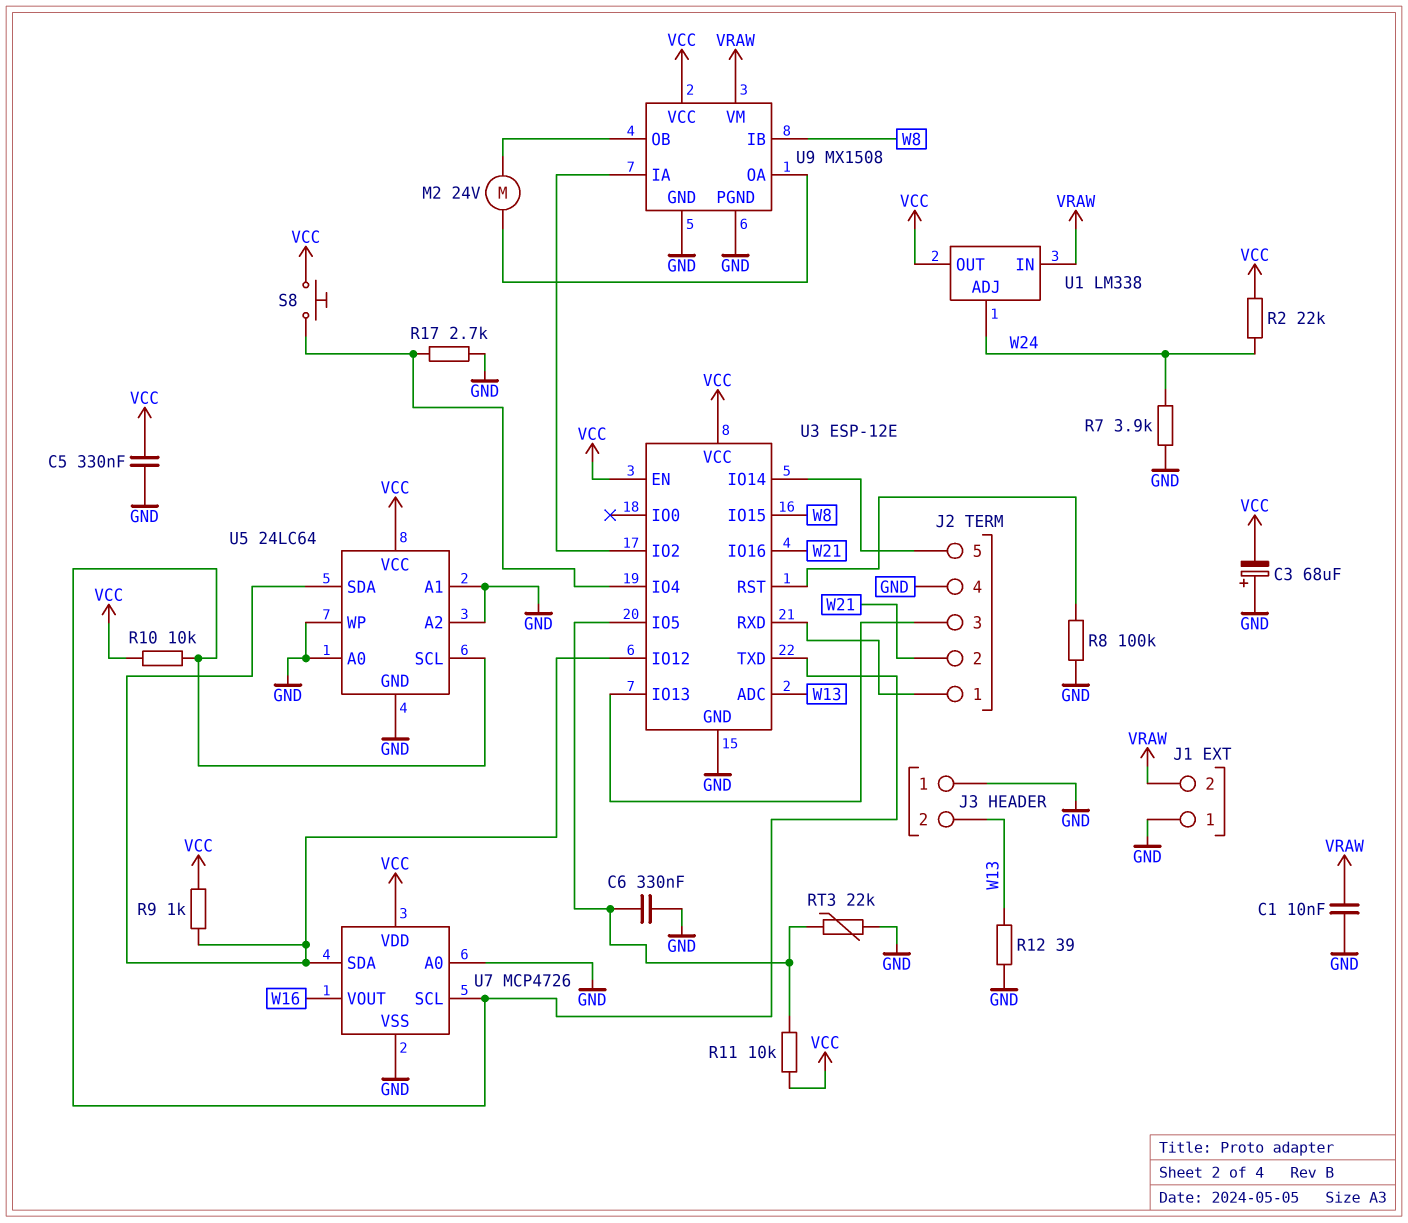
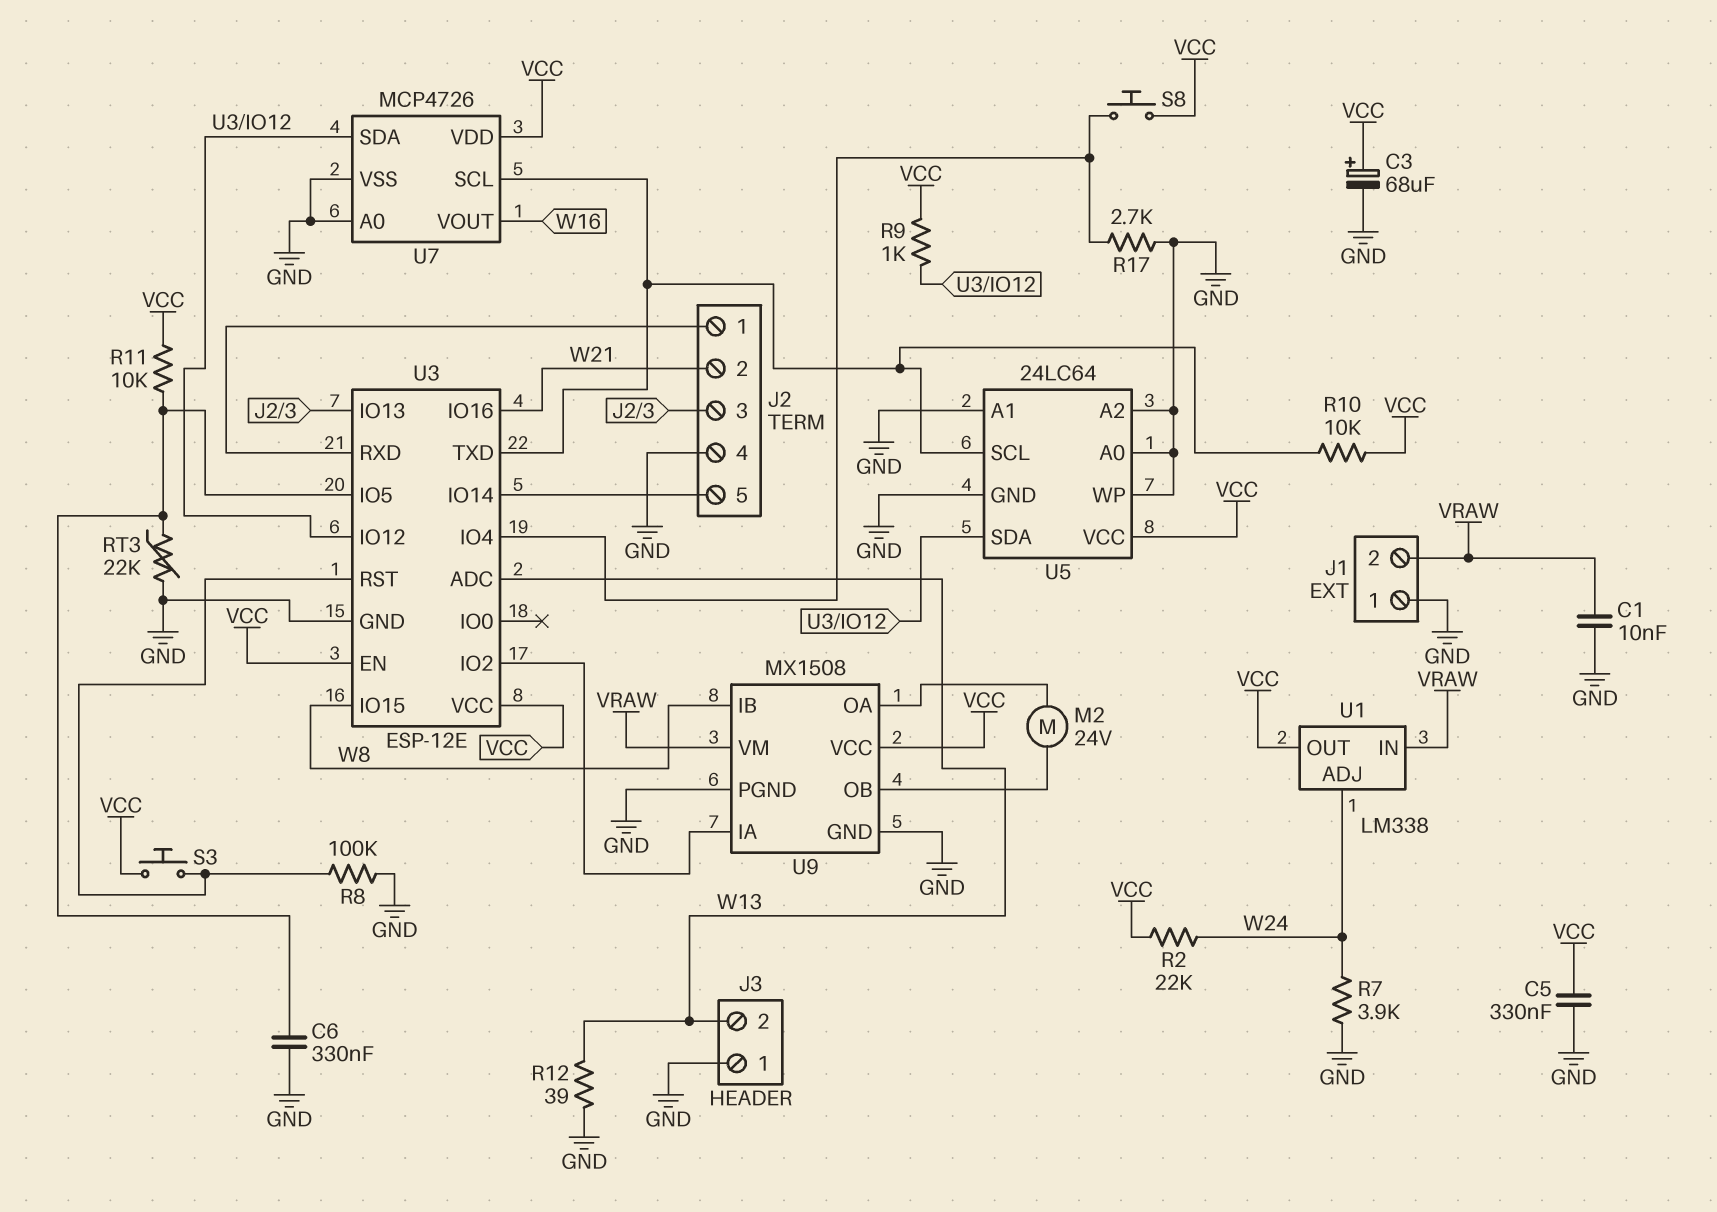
C3: 68uF (plus GND, minus VCC) -> 68uF (plus VCC, minus GND)
S3: none -> button (U3/RST, VCC)

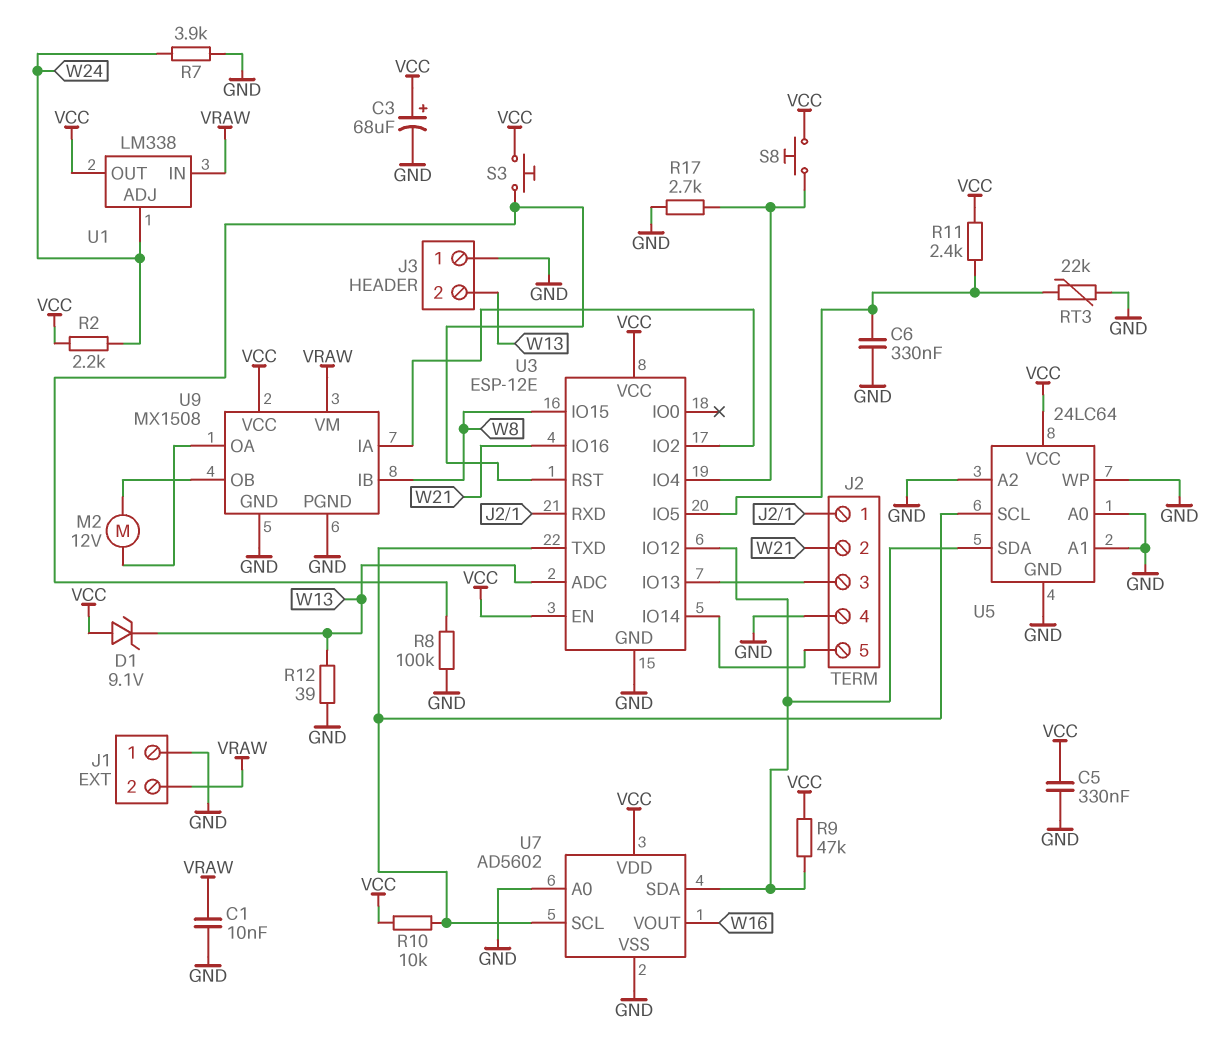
D1: none -> zener 9.1V (A VCC, K W13)
M2: motor 24V (U9/OA, U9/OB) -> motor 12V (U9/OA, U9/OB)
R2: 22k (VCC, W24) -> 2.2k (VCC, W24)
R9: 1k (U3/IO12, VCC) -> 47k (U3/IO12, VCC)
R11: 10k (U3/IO5, VCC) -> 2.4k (U3/IO5, VCC)
U7: MCP4726 -> AD5602

